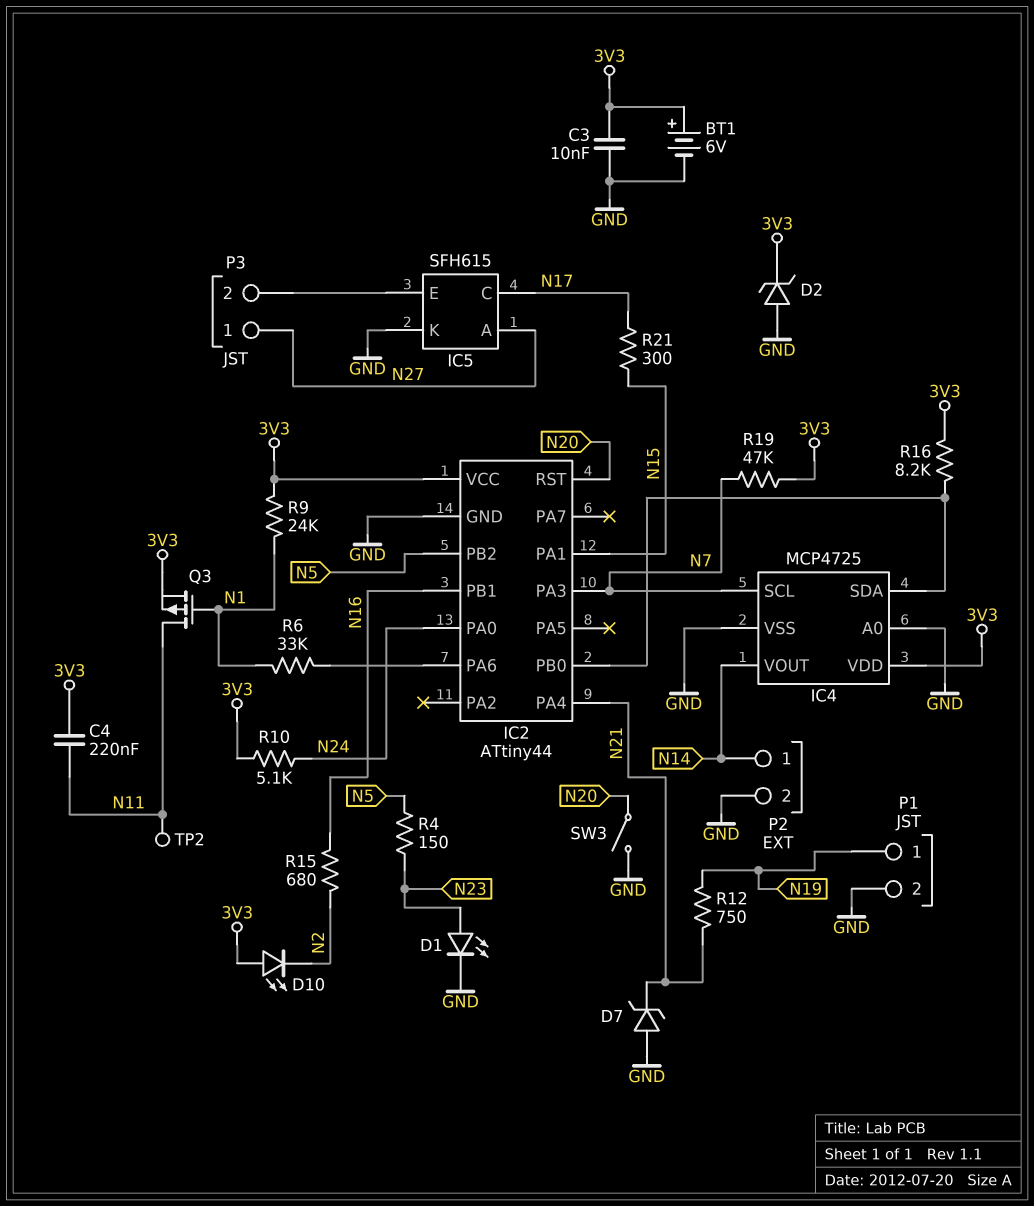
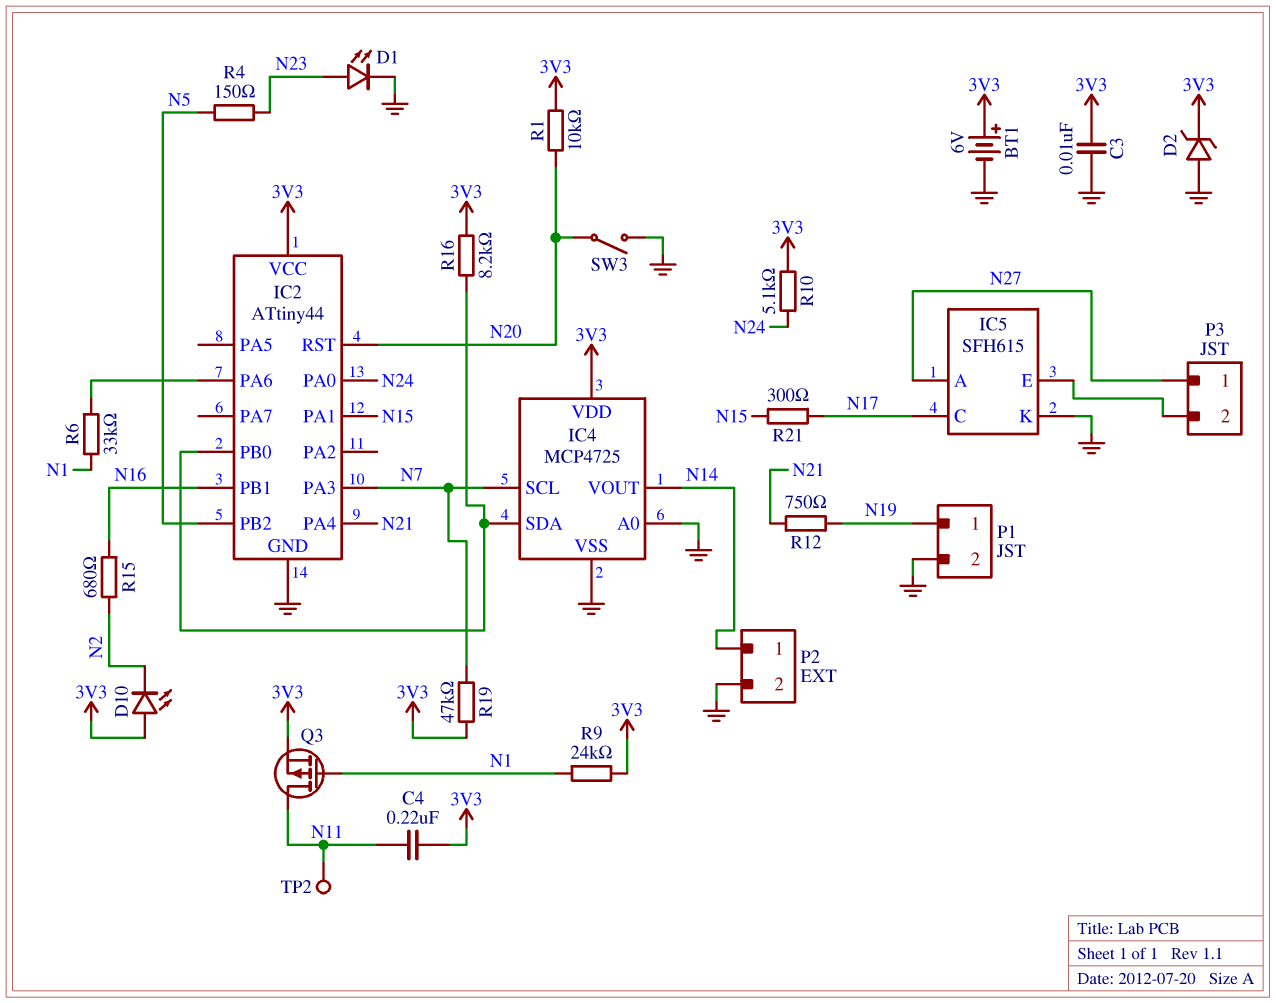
D7: zener (A GND, K N21) -> none
R1: none -> 10k (3V3, N20)

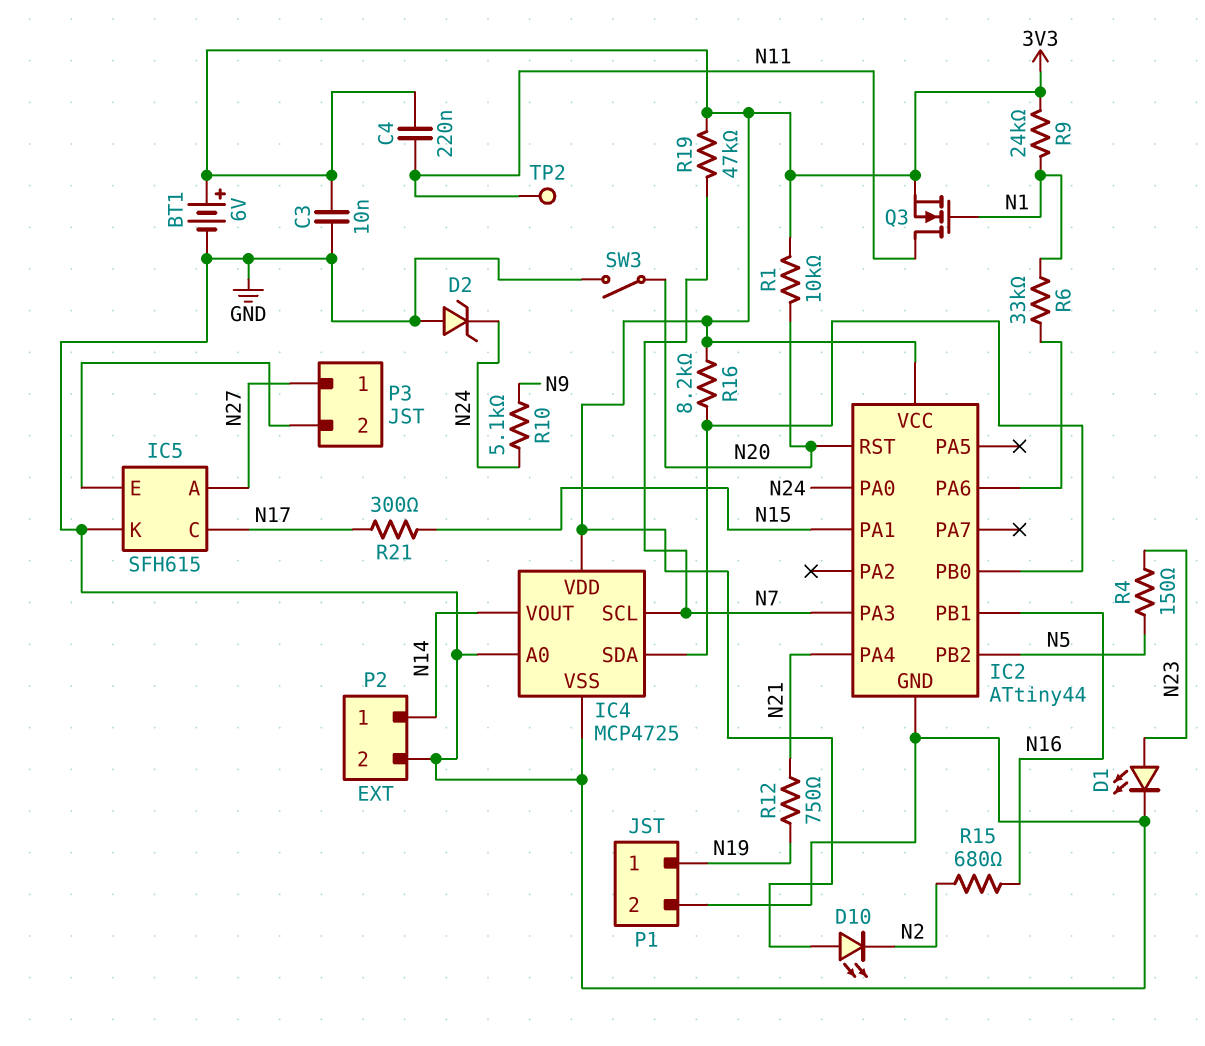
D2: zener (A GND, K 3V3) -> zener (A GND, K N24)
Q3: PMOS (G N1, D N11, S 3V3) -> NMOS (G N1, D N11, S 3V3)
R10: 5.1k (3V3, N24) -> 5.1k (N9, N24)

